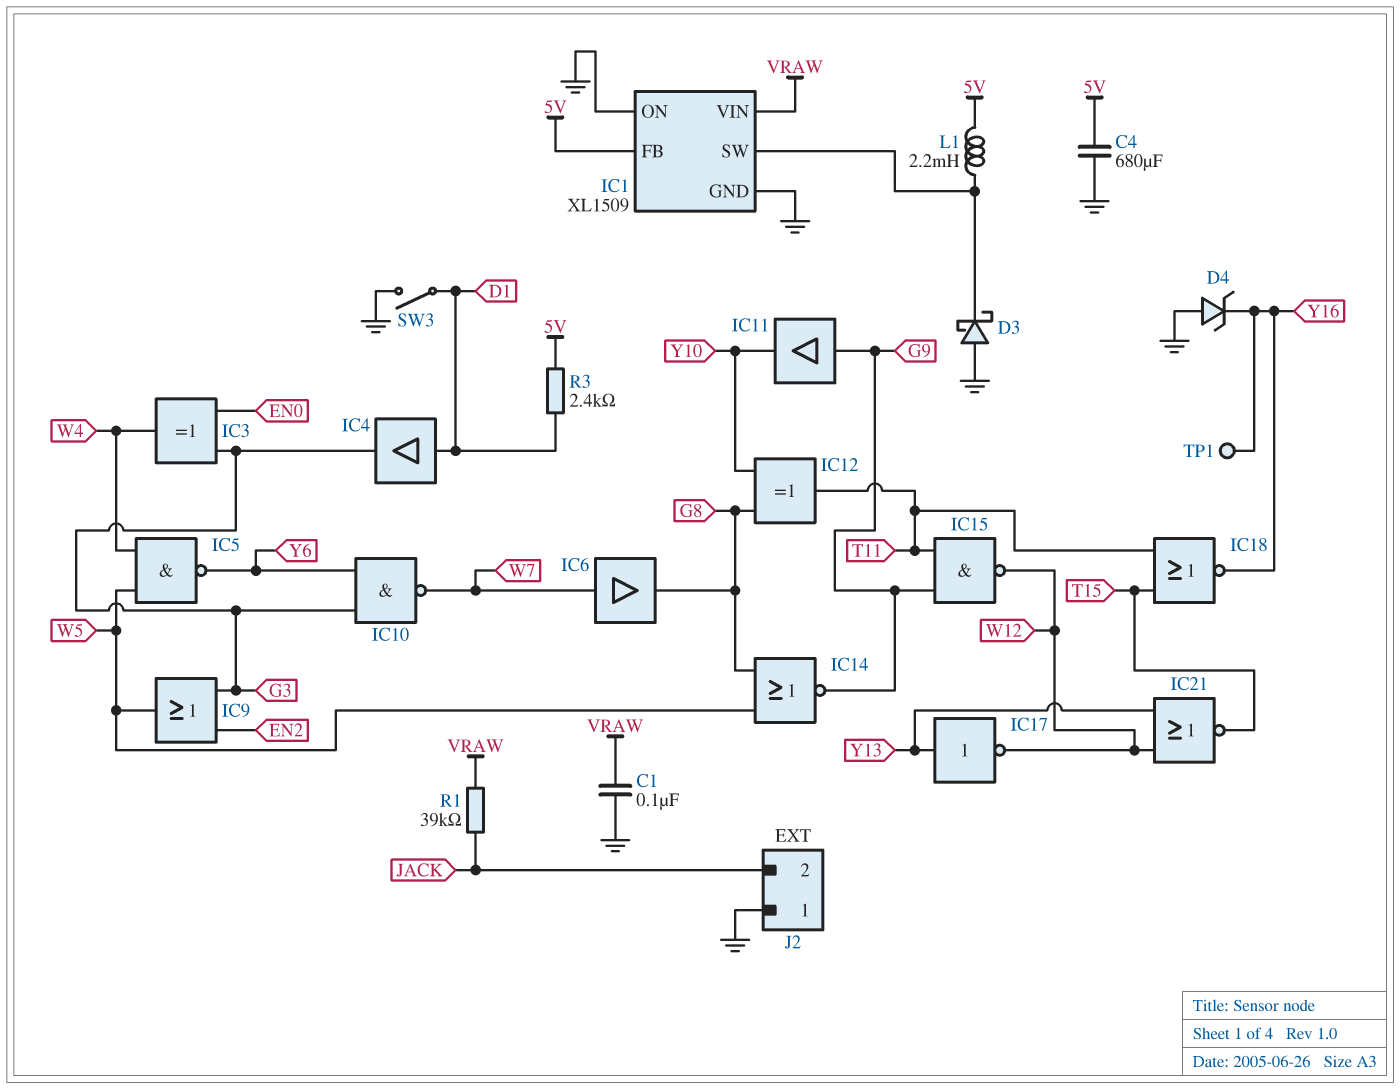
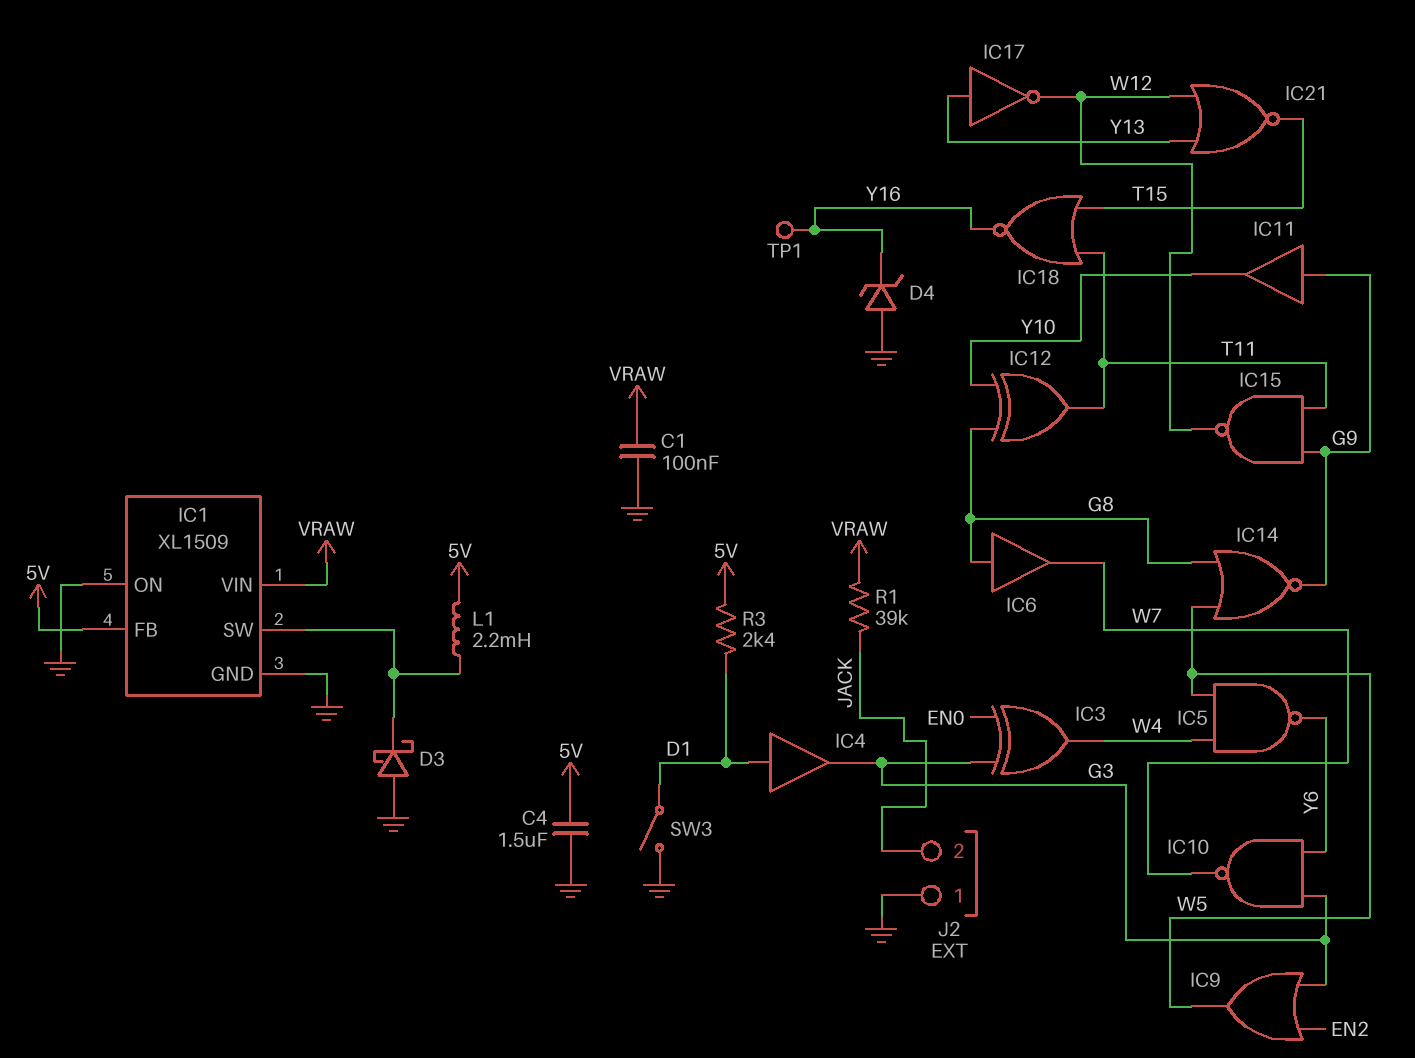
C4: 680uF (5V, GND) -> 1.5uF (5V, GND)
IC6: buffer (in W7, out G8) -> buffer (in G8, out W7)

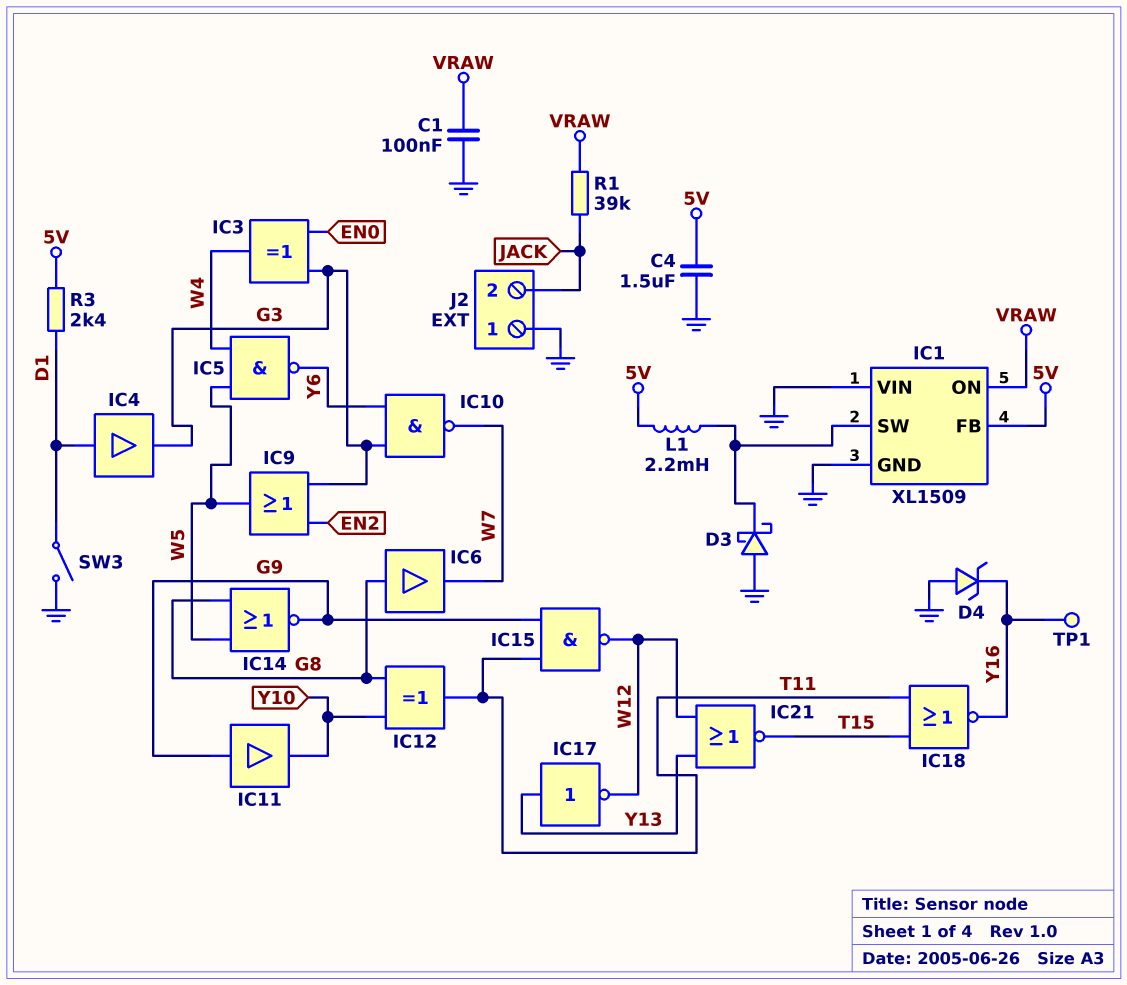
IC1 pin ON: GND -> VRAW
IC1 pin VIN: VRAW -> GND

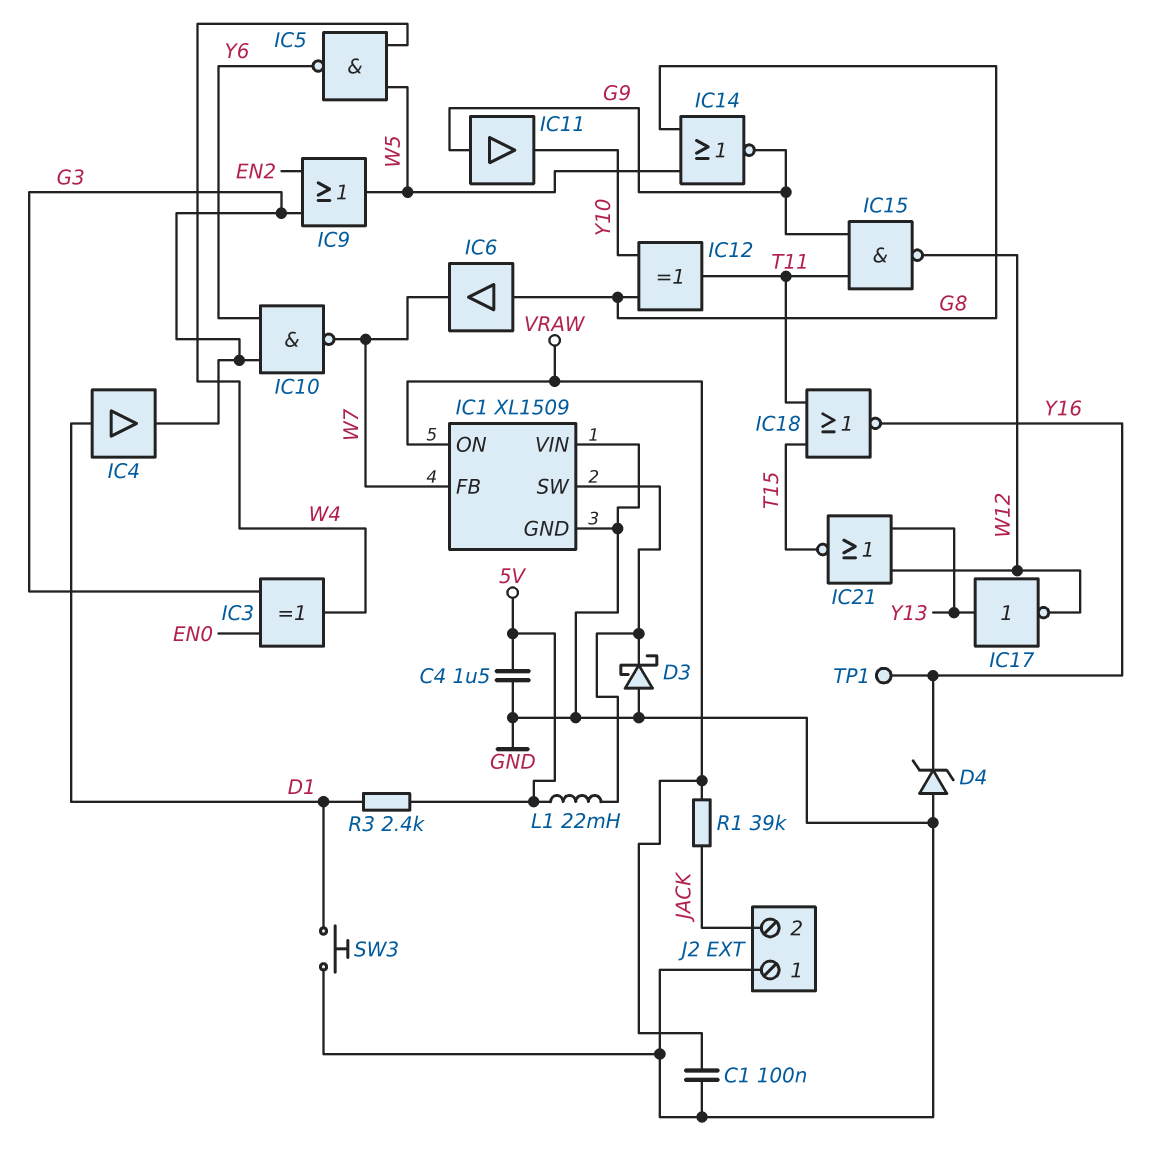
IC1 pin FB: 5V -> W7
L1: 2.2mH (5V, IC1/SW) -> 22mH (5V, IC1/SW)
SW3: switch (D1, GND) -> button (D1, GND)

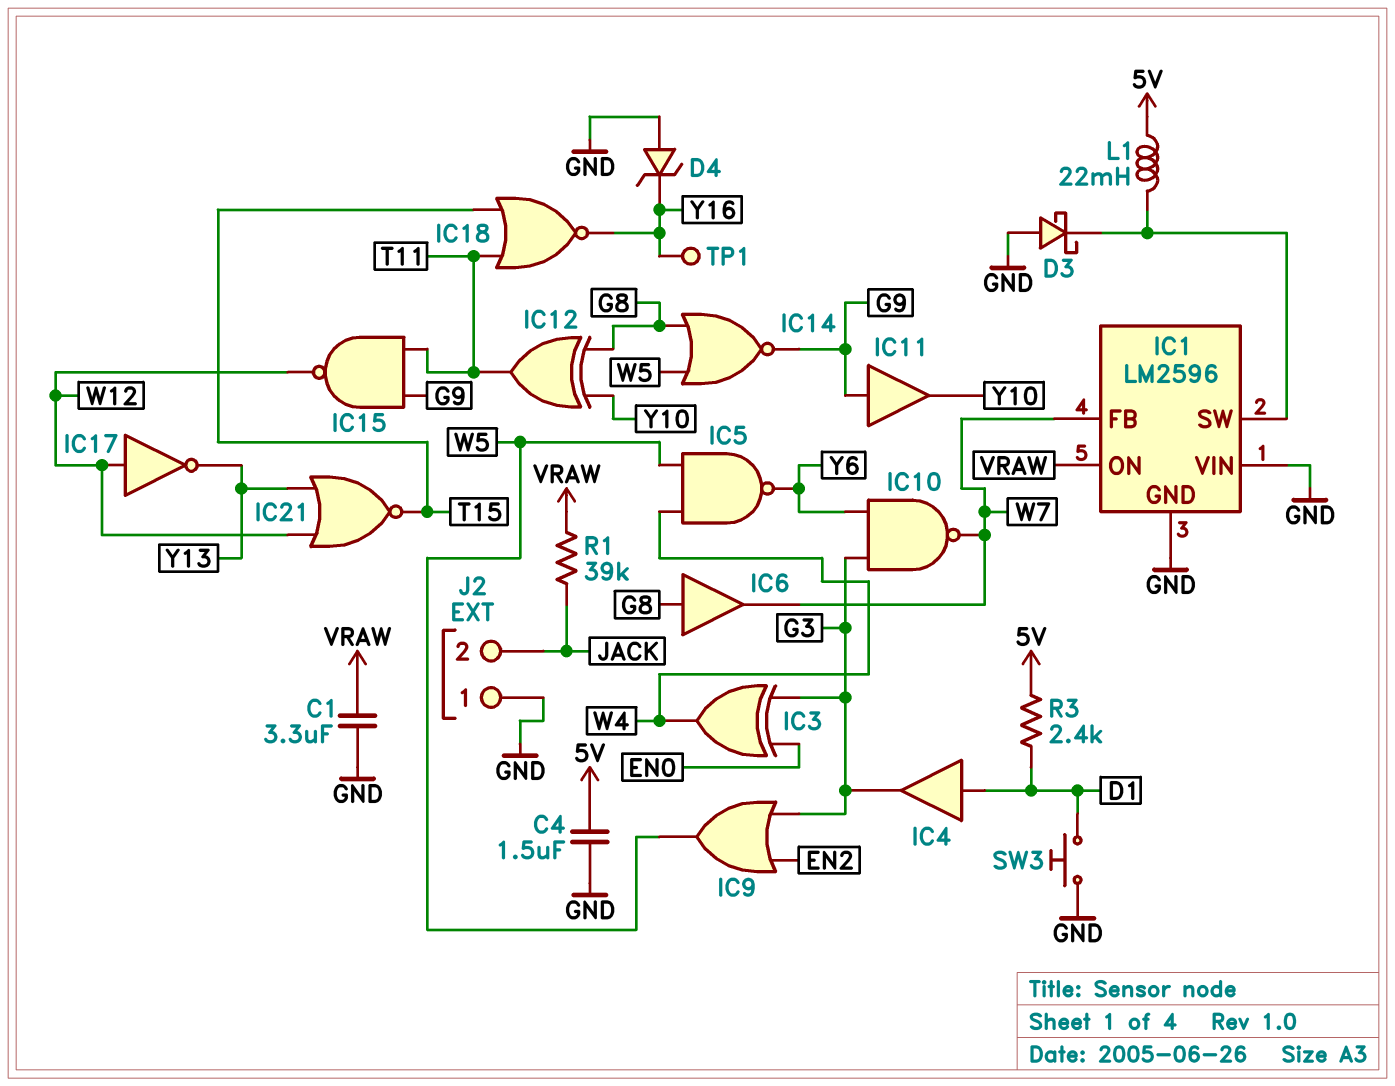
C1: 100nF (GND, VRAW) -> 3.3uF (GND, VRAW)
IC1: XL1509 -> LM2596
IC17: NOT (in Y13, out W12) -> NOT (in W12, out Y13)

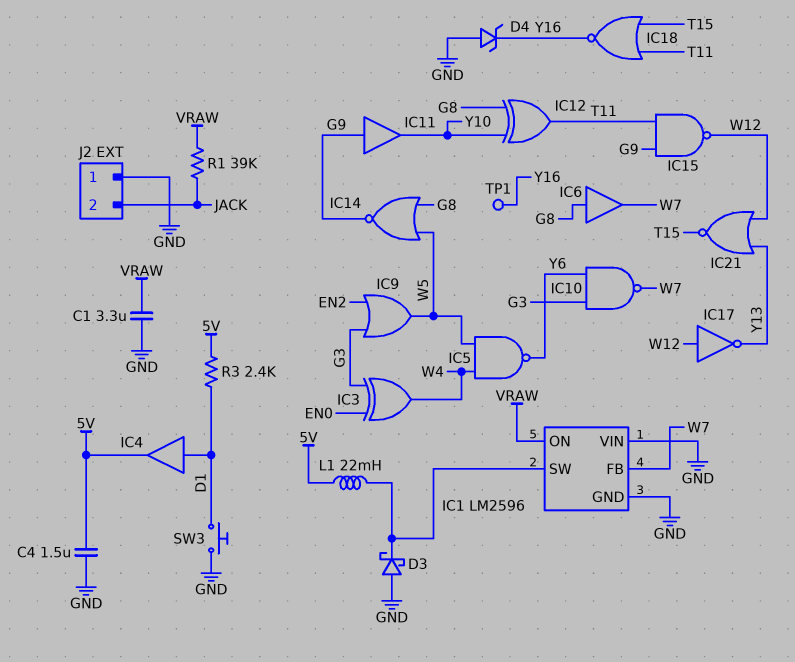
IC4: buffer (in D1, out G3) -> buffer (in D1, out 5V)

